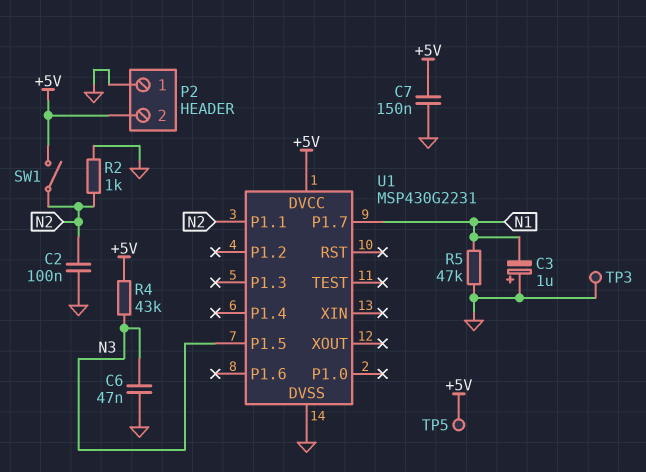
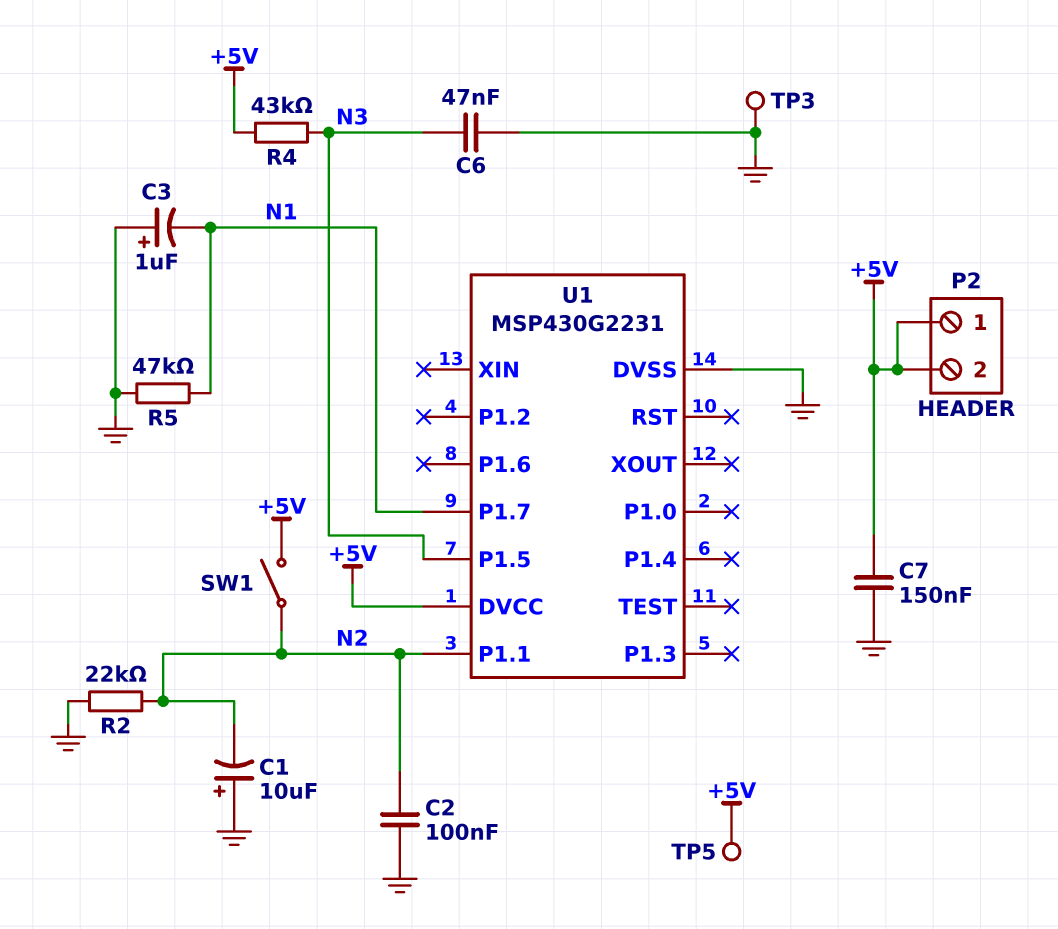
C1: none -> 10uF (plus GND, minus N2)
P2 pin 1: GND -> +5V
R2: 1k (GND, N2) -> 22k (GND, N2)

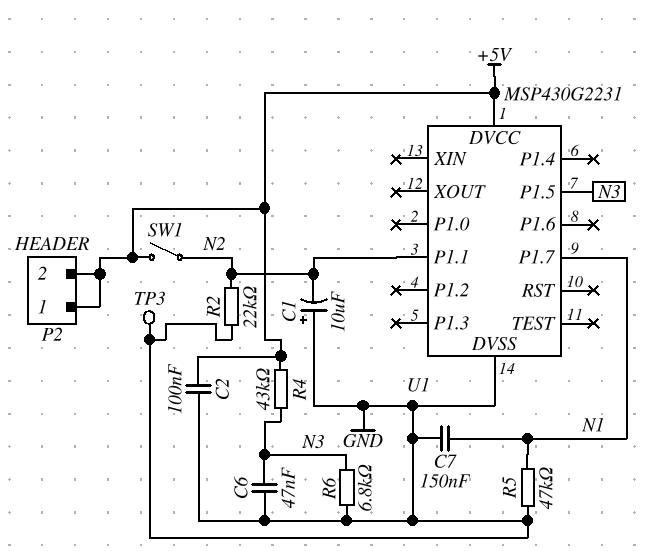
C2: 100nF (GND, N2) -> 100nF (+5V, GND)
C3: 1uF (plus GND, minus N1) -> none
C7: 150nF (+5V, GND) -> 150nF (GND, N1)
R6: none -> 6.8k (GND, N3)
TP5: test point (+5V) -> none

